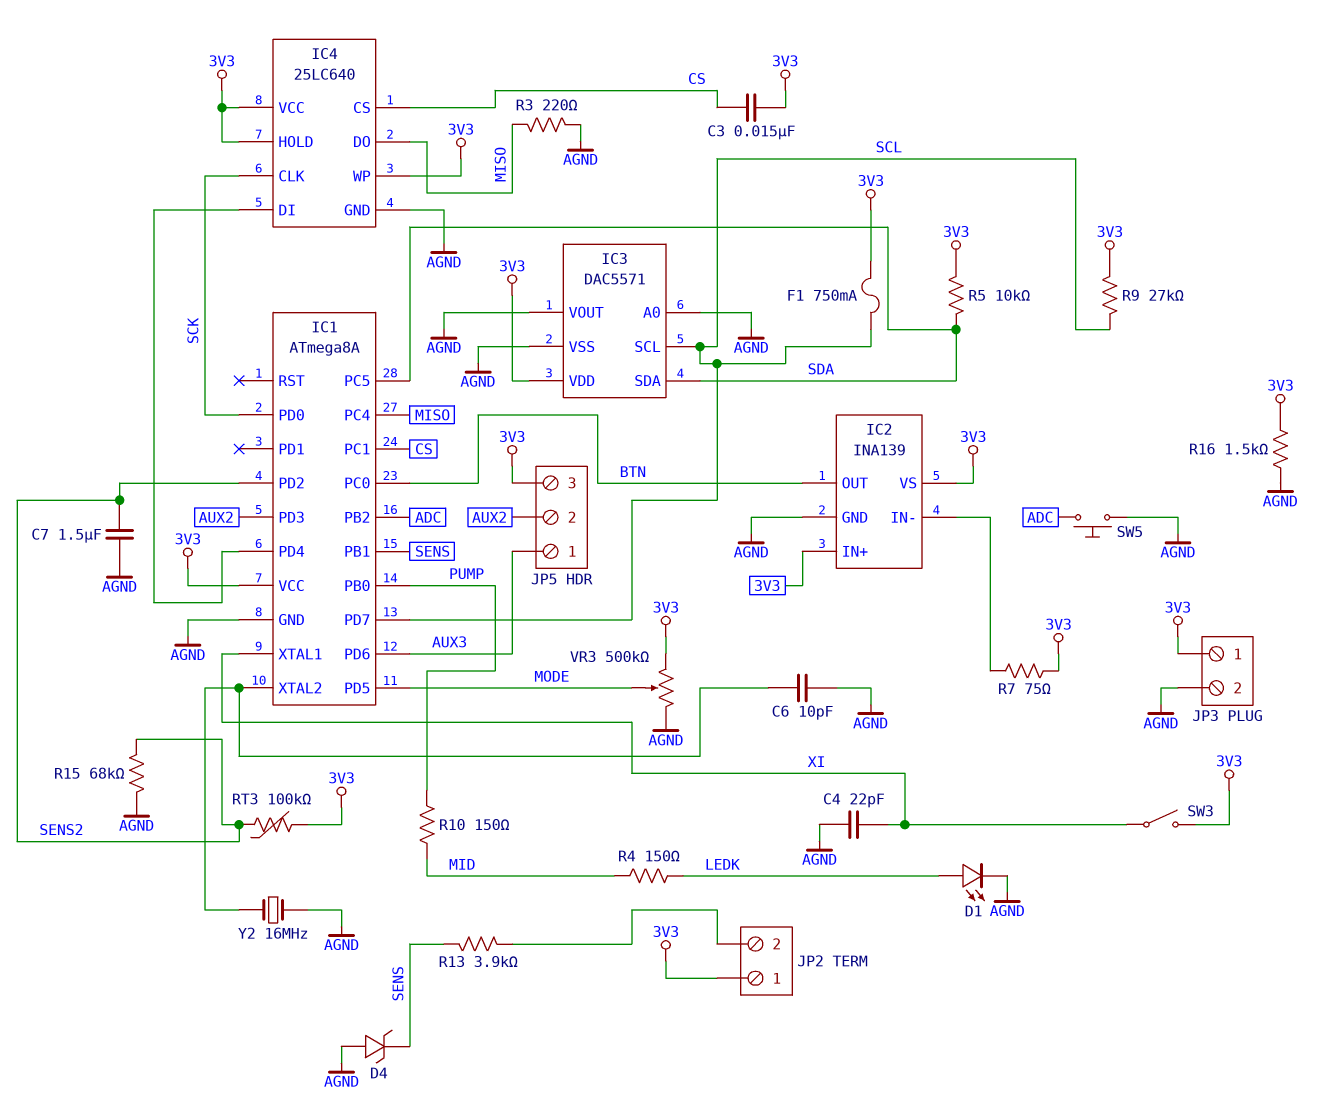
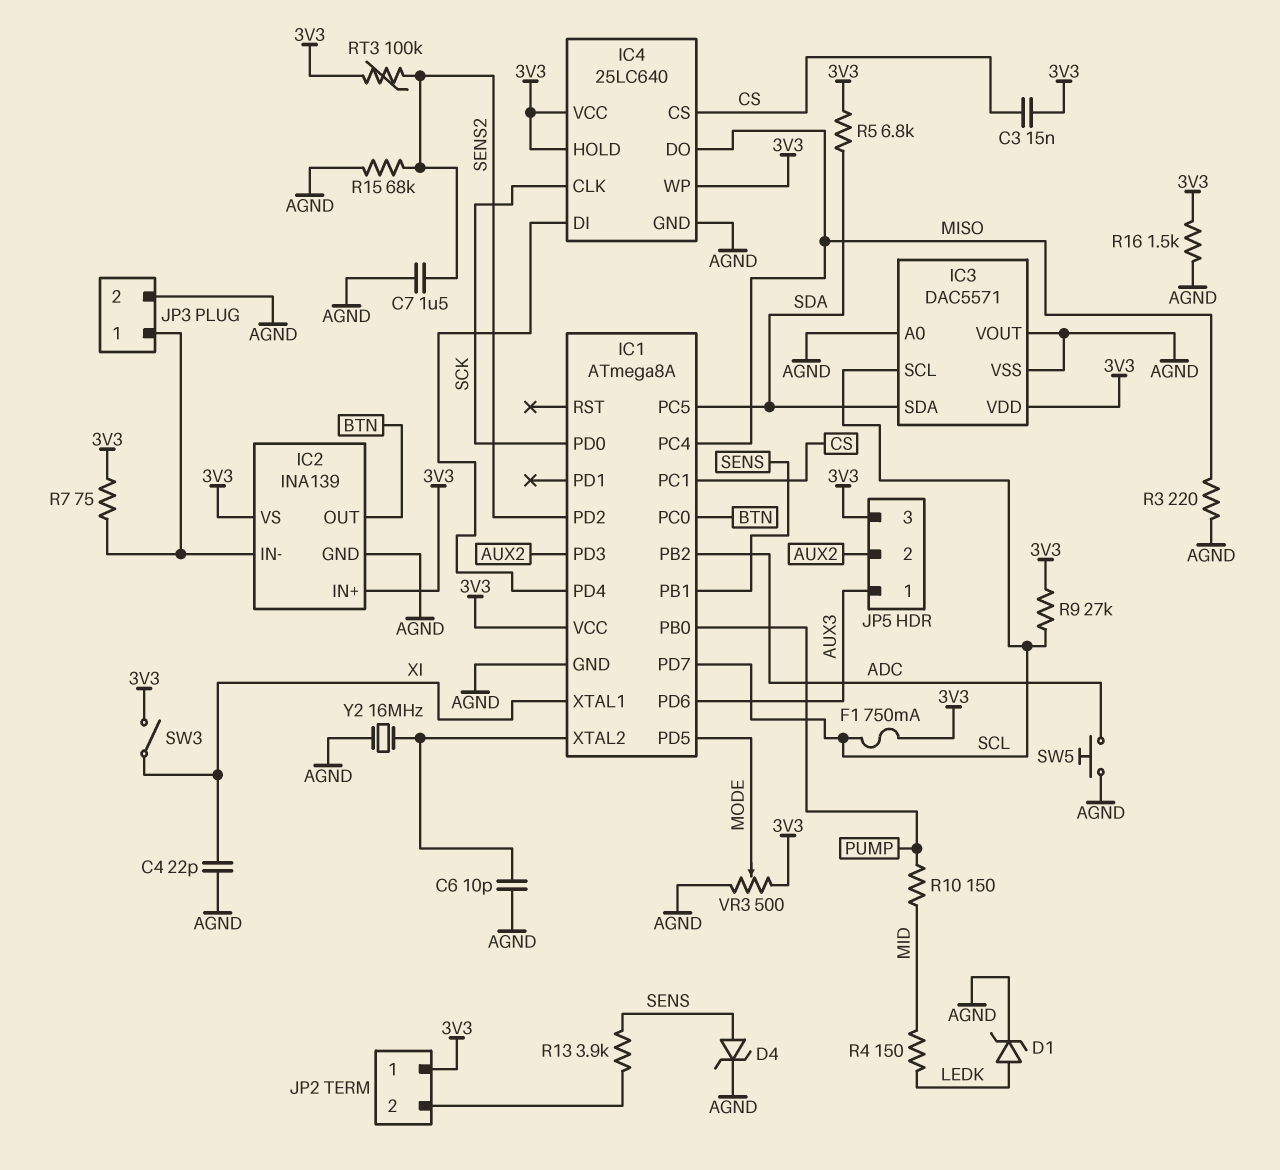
D1: LED (A LEDK, K AGND) -> zener (A LEDK, K AGND)
D4: zener (A AGND, K SENS) -> zener (A SENS, K AGND)
JP3 pin 1: 3V3 -> IC2/IN-
R5: 10k (3V3, SDA) -> 6.8k (3V3, SDA)
VR3: 500k (3V3, AGND, wiper MODE) -> 500 (3V3, AGND, wiper MODE)

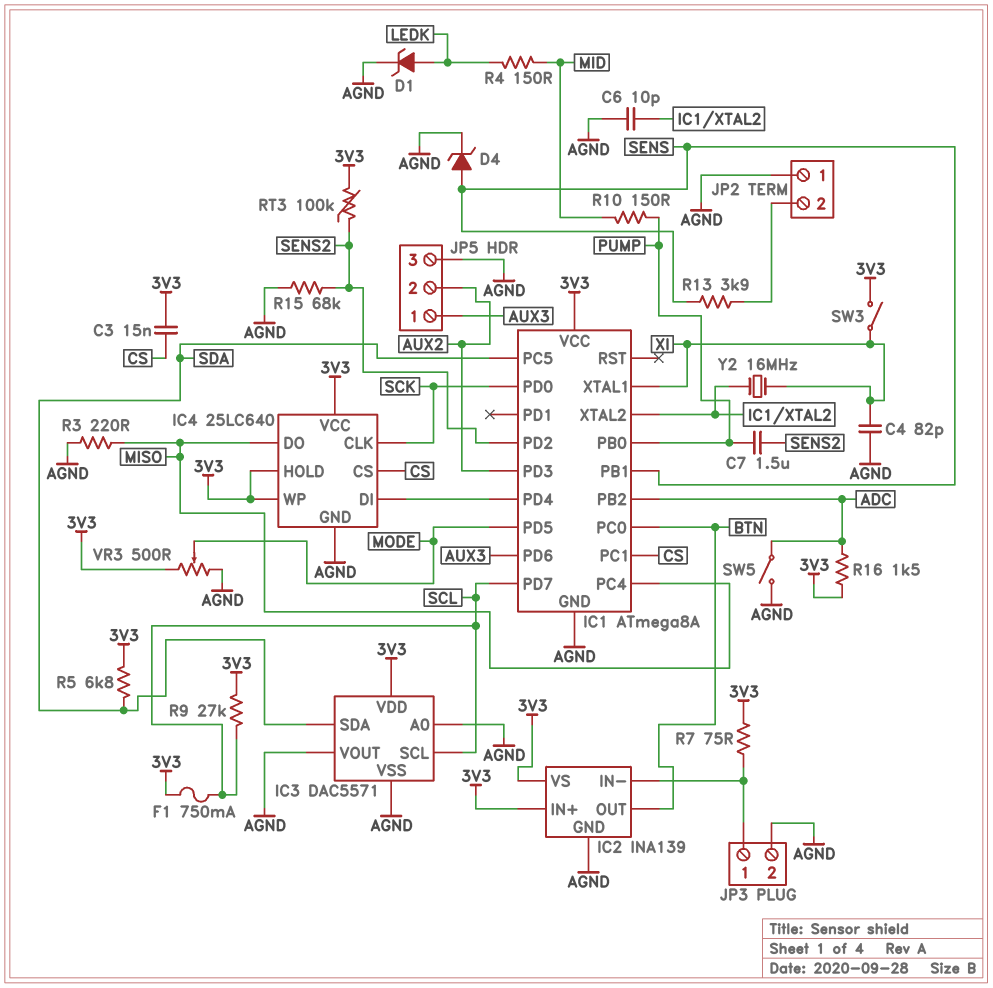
C4: 22pF (AGND, XI) -> 82pF (AGND, XI)
C7: 1.5uF (AGND, SENS2) -> 1.5uF (PUMP, SENS2)
JP2 pin 1: 3V3 -> AGND
JP5 pin 3: 3V3 -> AGND
R16: 1.5k (3V3, AGND) -> 1.5k (3V3, ADC)
SW5: button (ADC, AGND) -> switch (ADC, AGND)
Y2: 16MHz (AGND, IC1/XTAL2) -> 16MHz (IC1/XTAL2, XI)

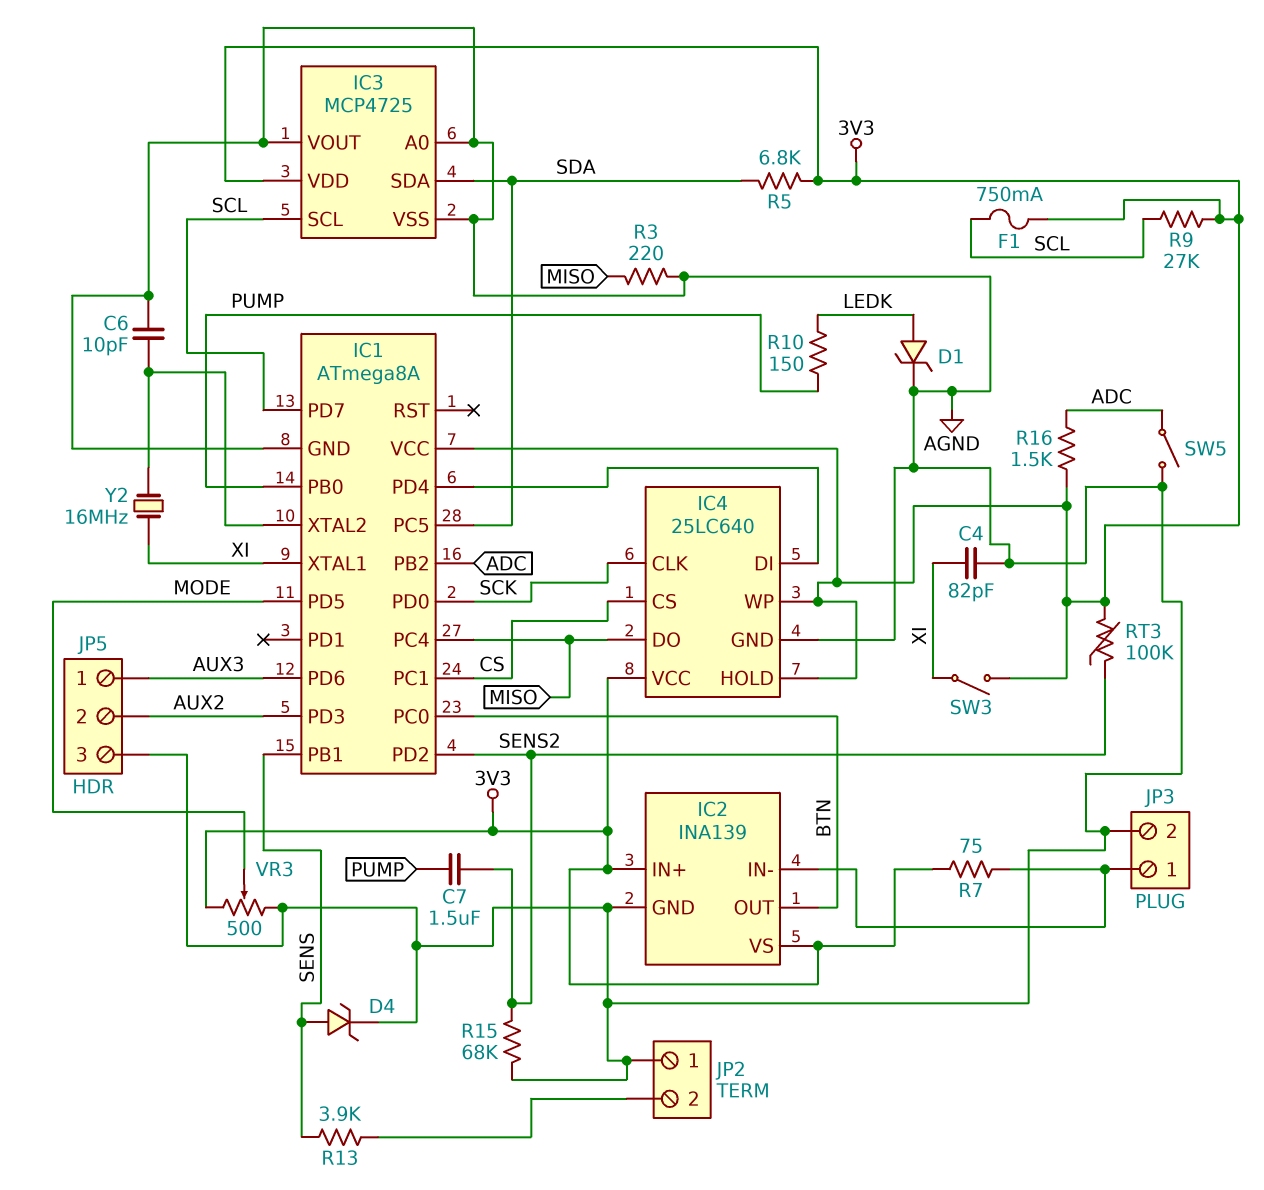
C3: 15nF (3V3, CS) -> none
IC3: DAC5571 -> MCP4725
R4: 150 (LEDK, MID) -> none
R10: 150 (MID, PUMP) -> 150 (LEDK, PUMP)

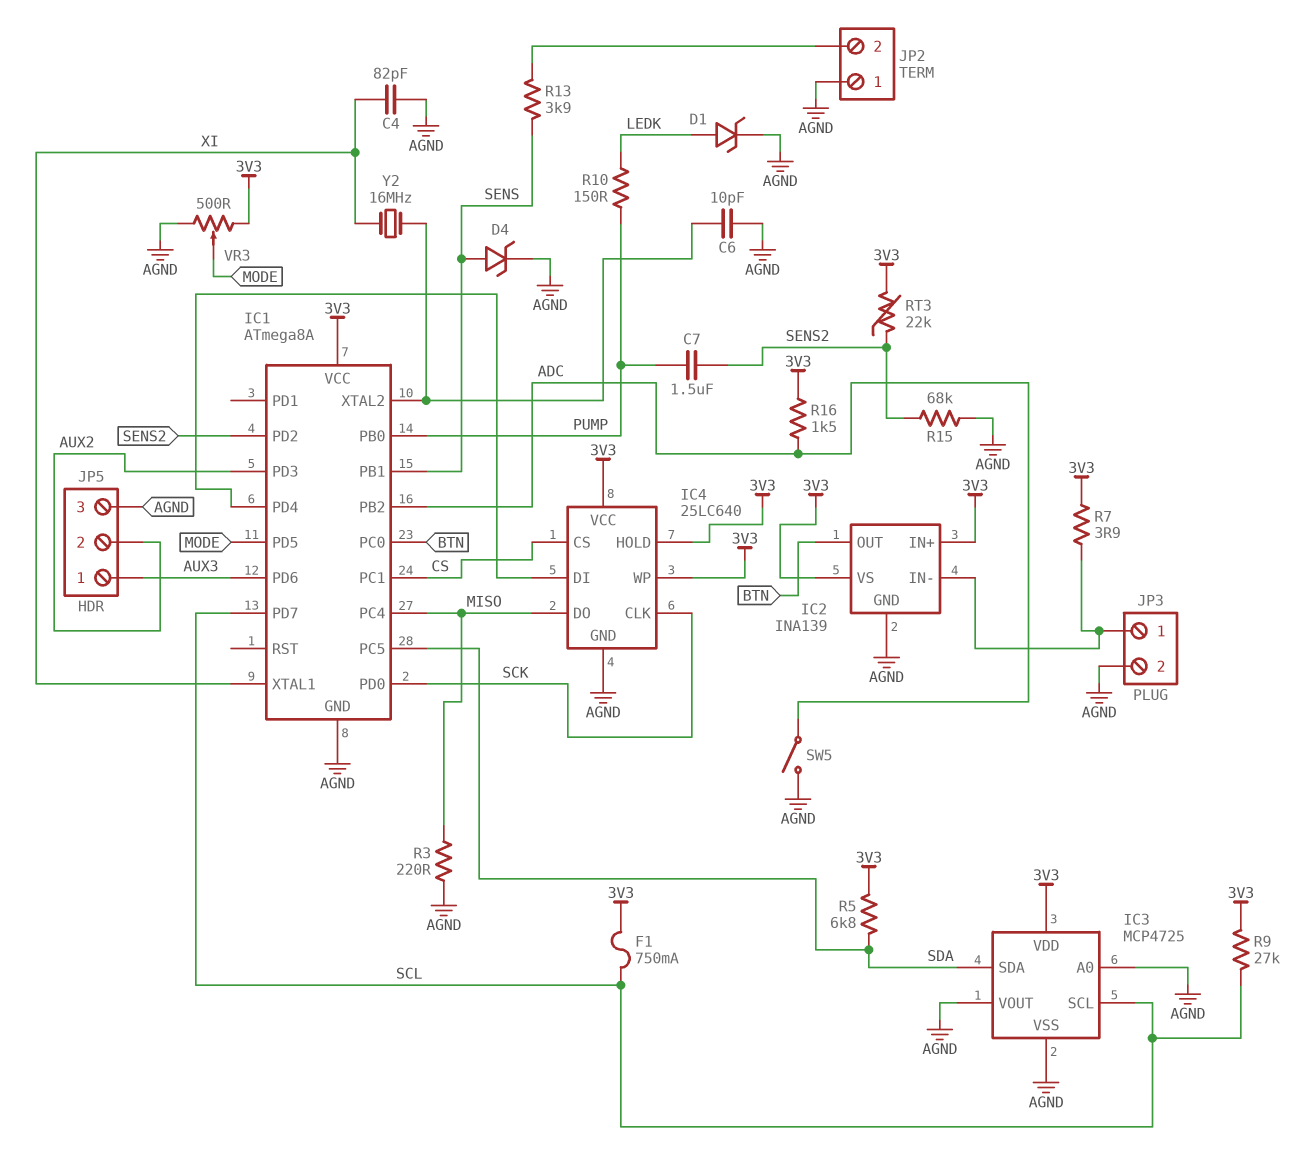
R7: 75 (3V3, IC2/IN-) -> 3.9 (3V3, IC2/IN-)
RT3: 100k (3V3, SENS2) -> 22k (3V3, SENS2)
SW3: switch (3V3, XI) -> none

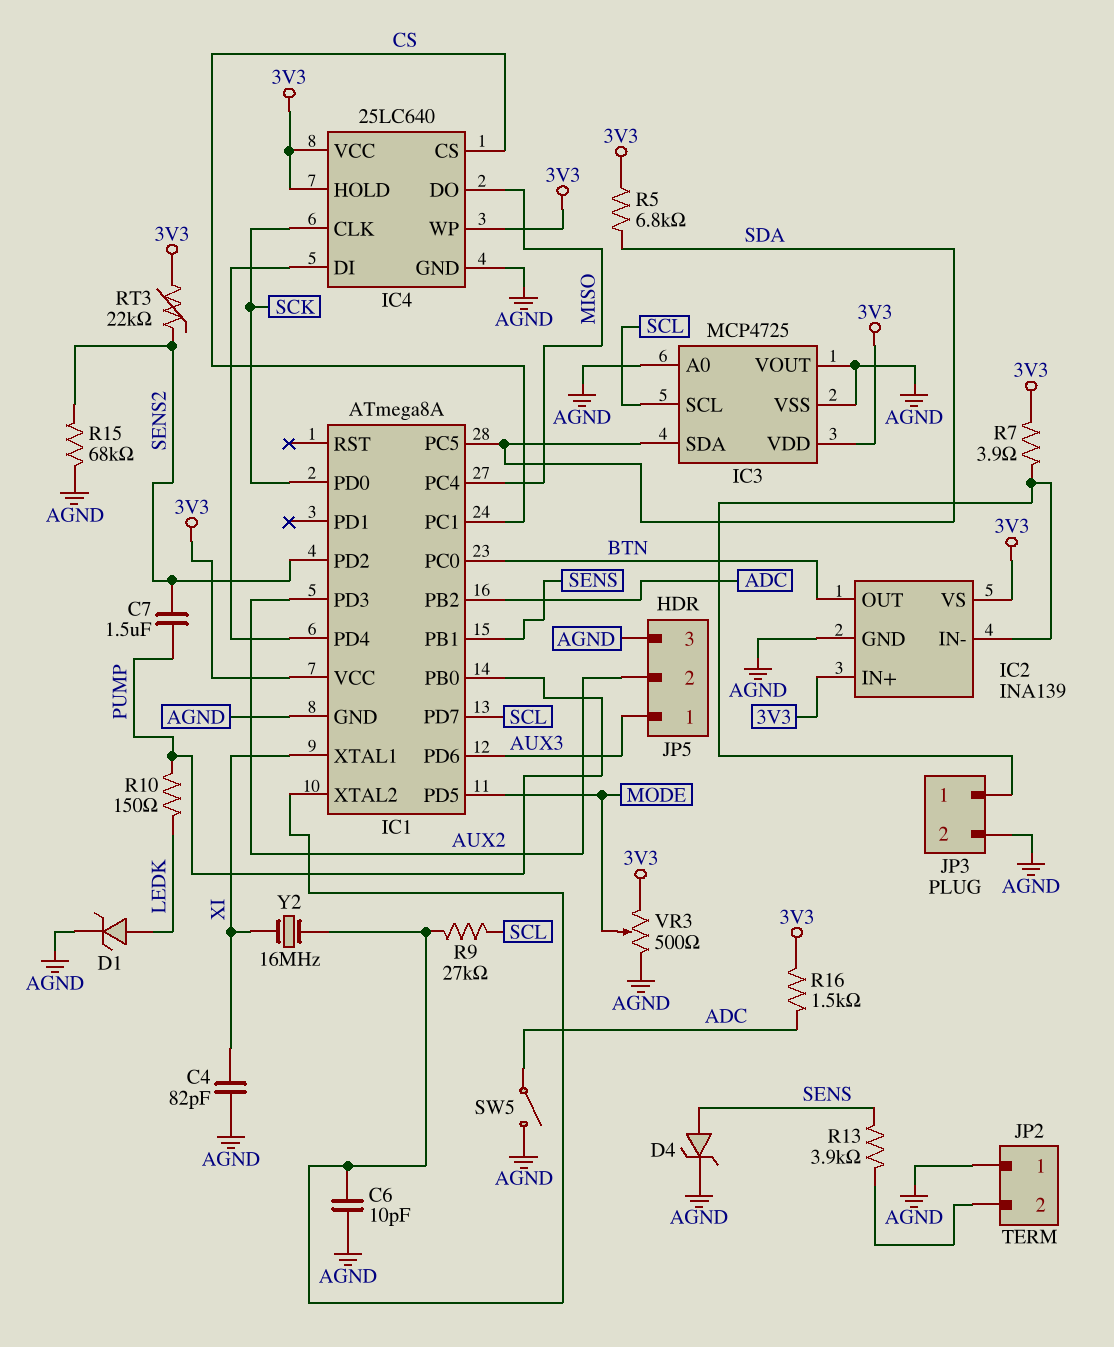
F1: 750mA (3V3, SCL) -> none
R3: 220 (AGND, MISO) -> none
R9: 27k (3V3, SCL) -> 27k (IC1/XTAL2, SCL)

